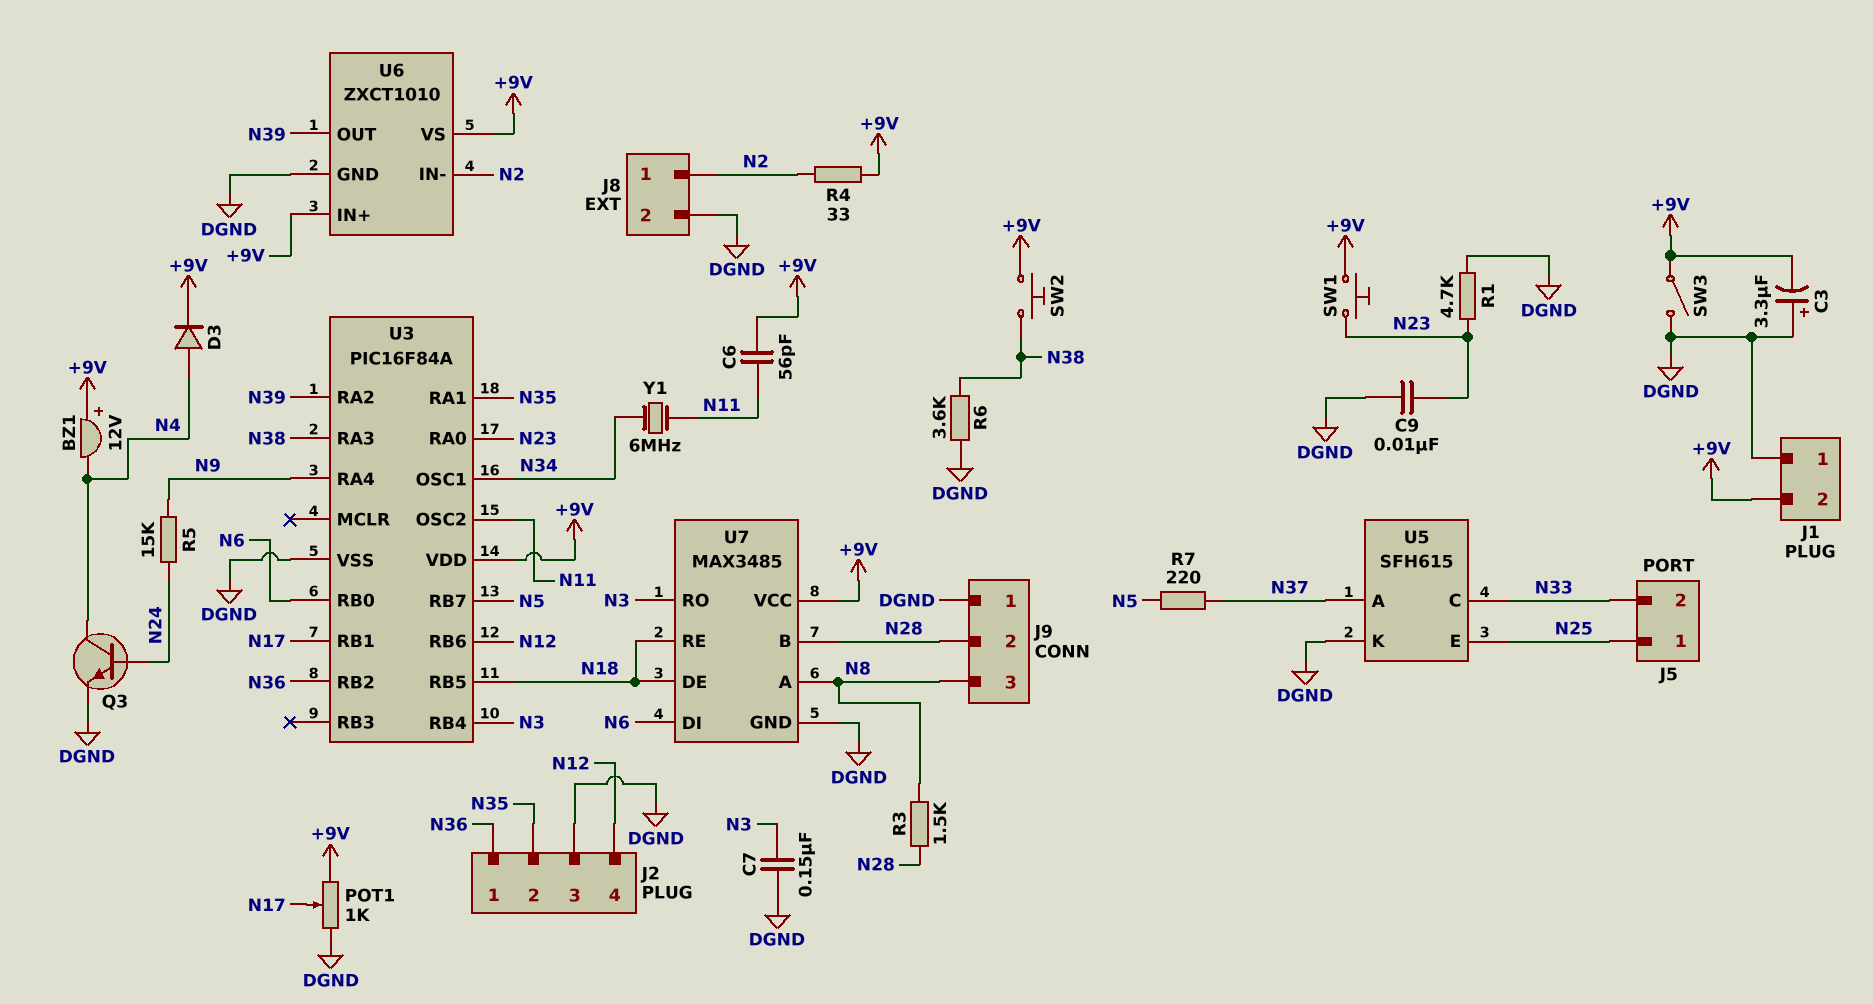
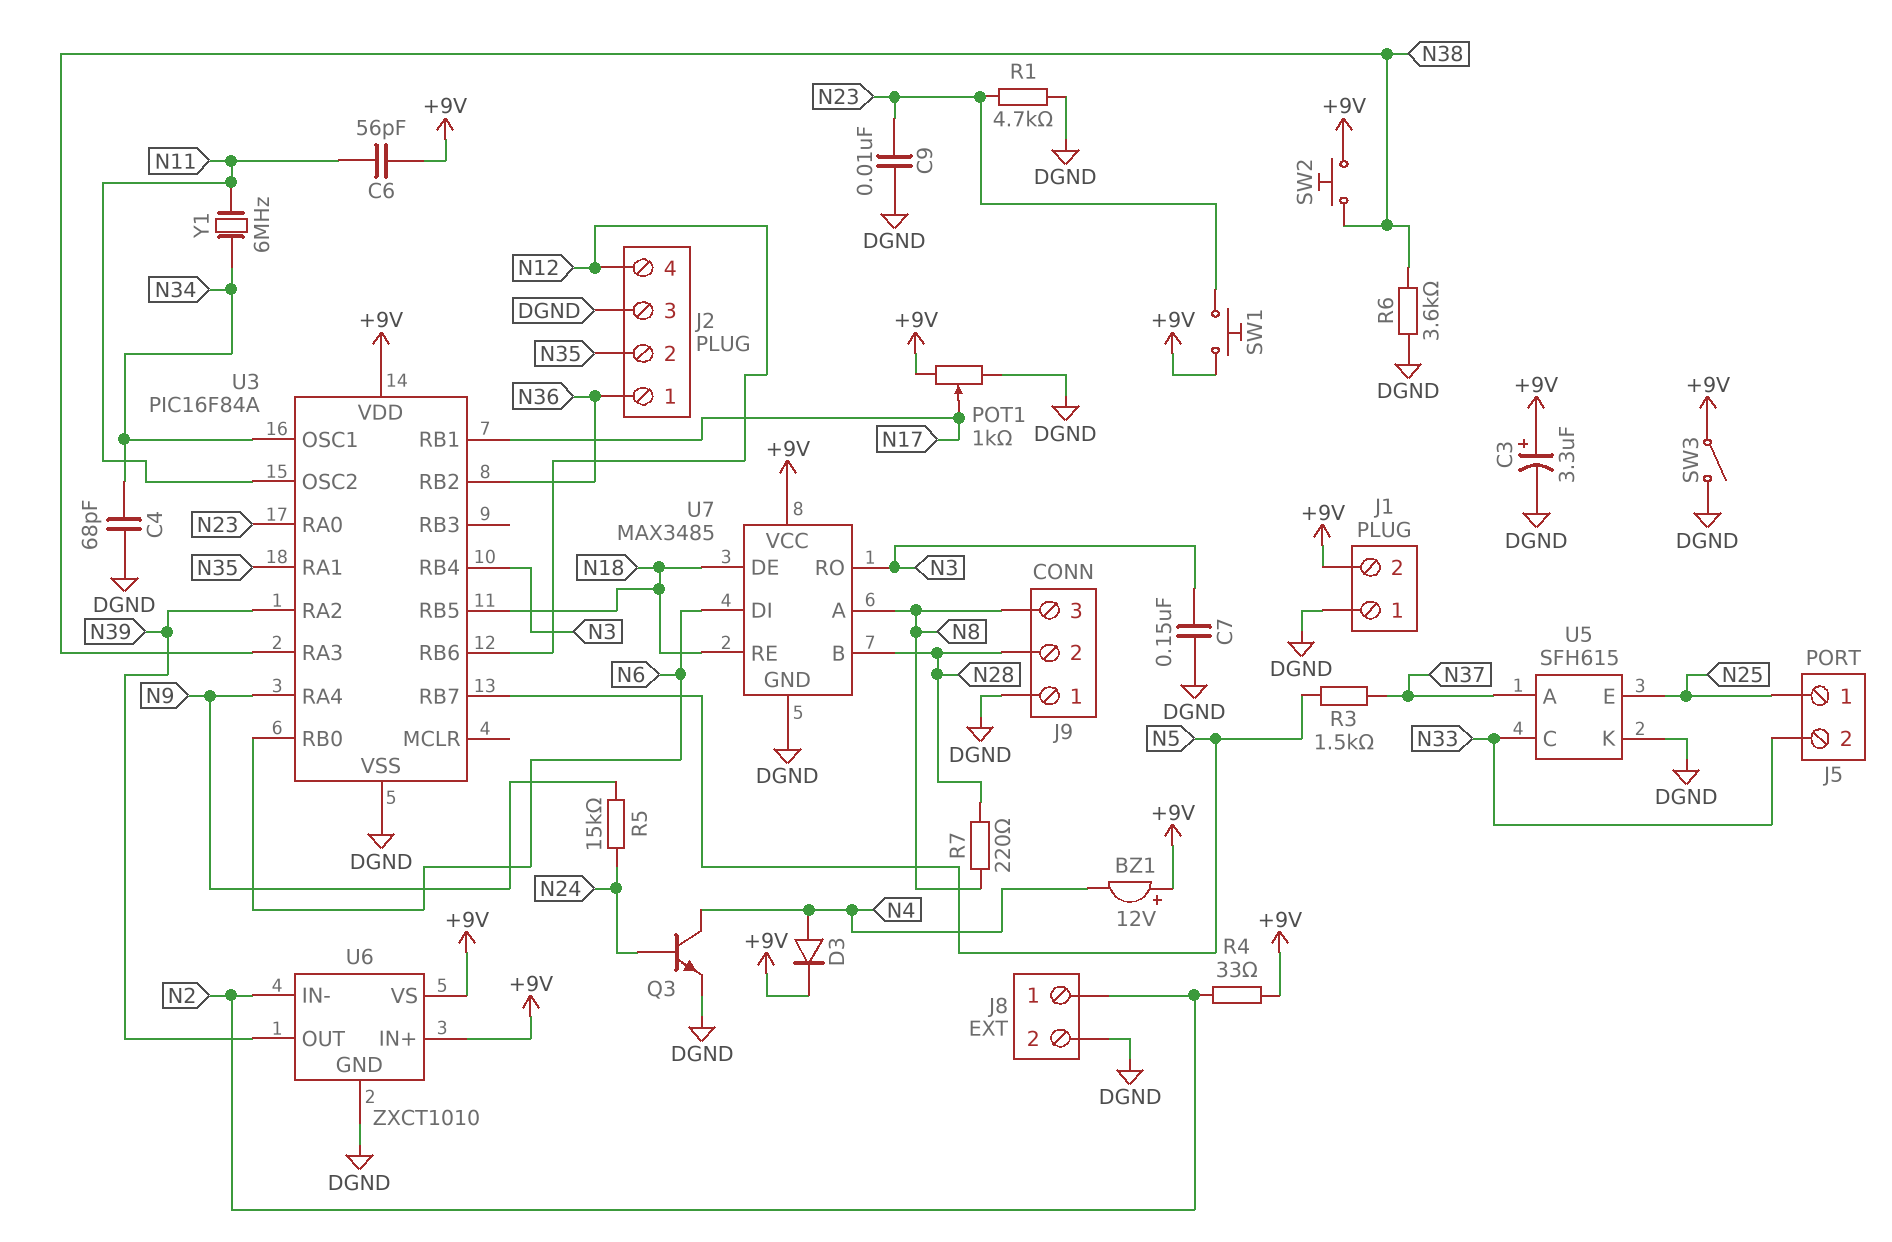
C3: 3.3uF (plus DGND, minus +9V) -> 3.3uF (plus +9V, minus DGND)
C4: none -> 68pF (DGND, N34)
R3: 1.5k (N8, N28) -> 1.5k (N5, N37)
R7: 220 (N5, N37) -> 220 (N8, N28)

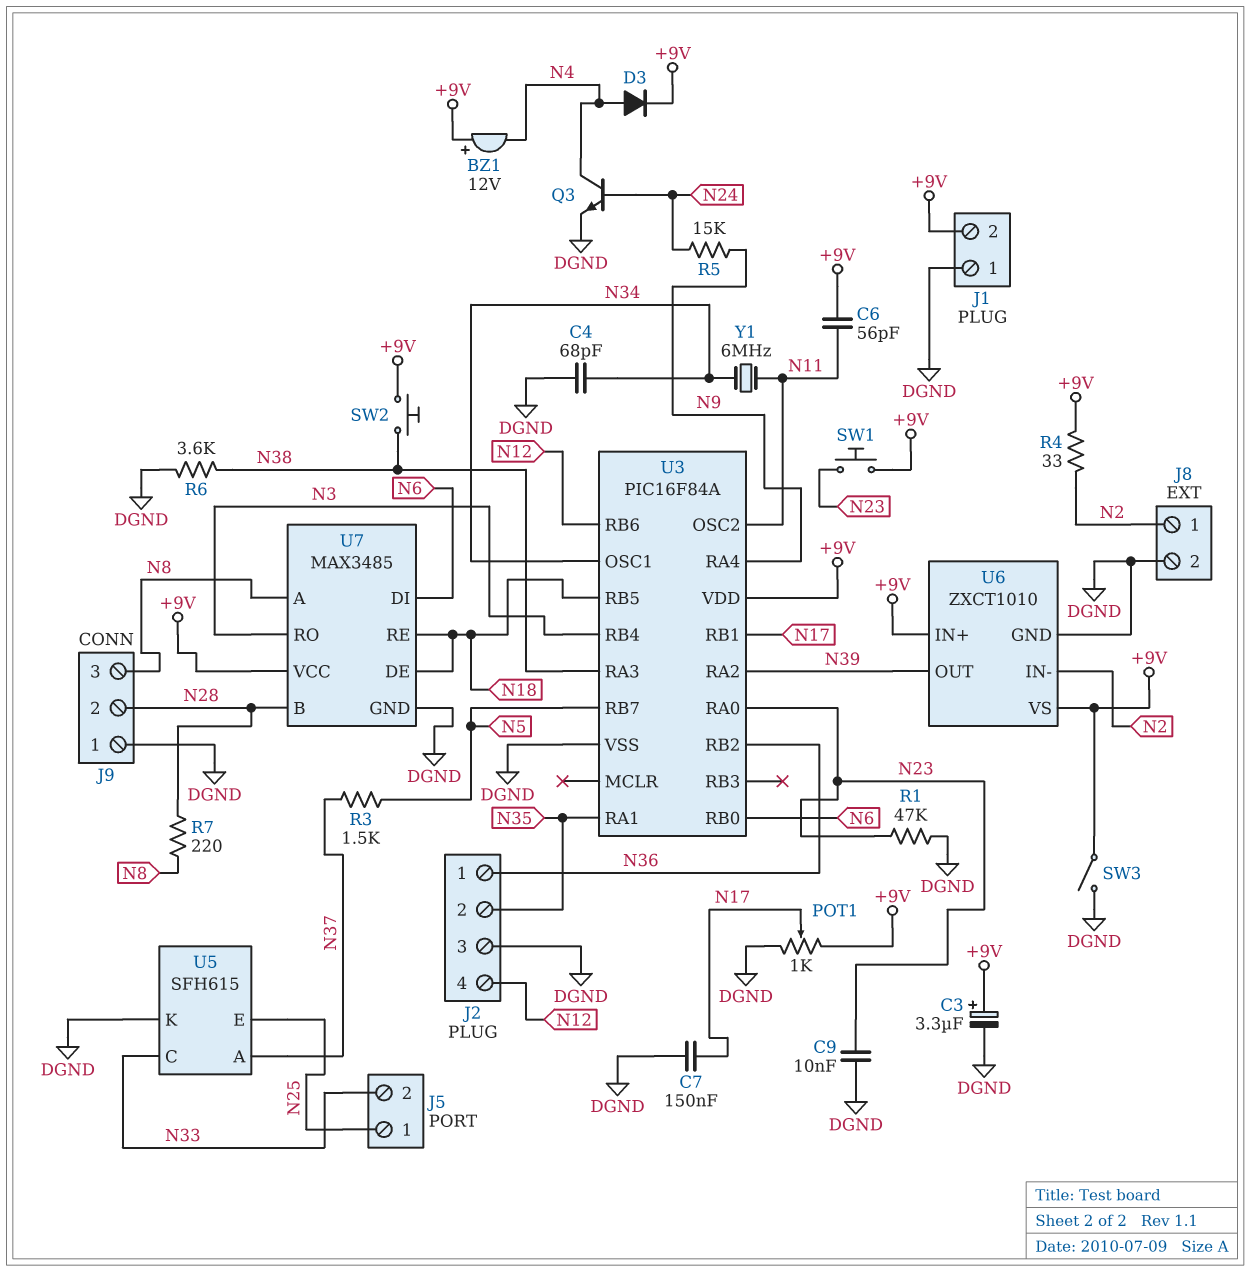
C7: 150nF (DGND, N3) -> 150nF (DGND, N17)
R1: 4.7k (DGND, N23) -> 47k (DGND, N23)

